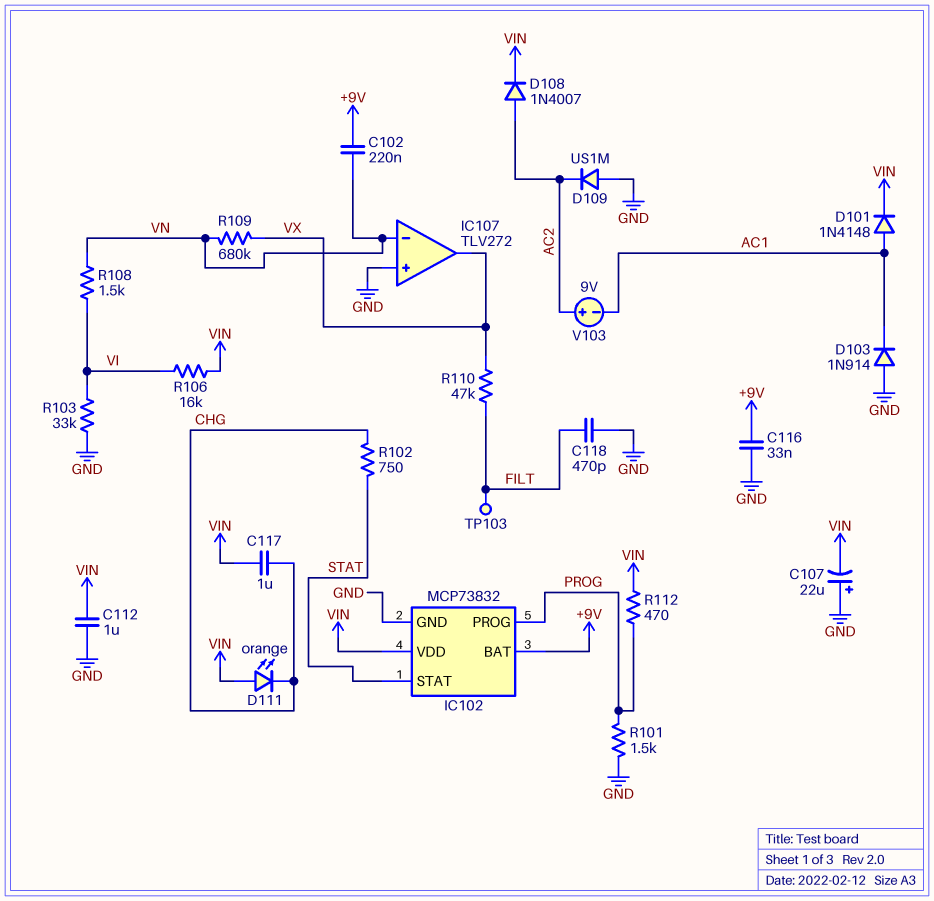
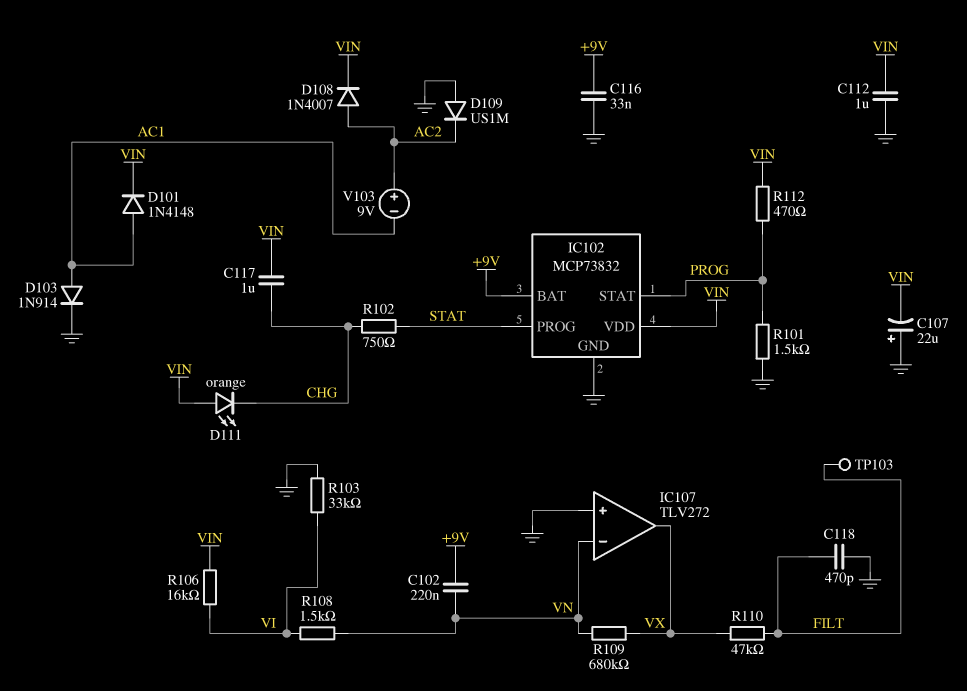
D103: diode 1N914 (A GND, K AC1) -> diode 1N914 (A AC1, K GND)
IC102 pin PROG: PROG -> STAT
IC102 pin STAT: STAT -> PROG

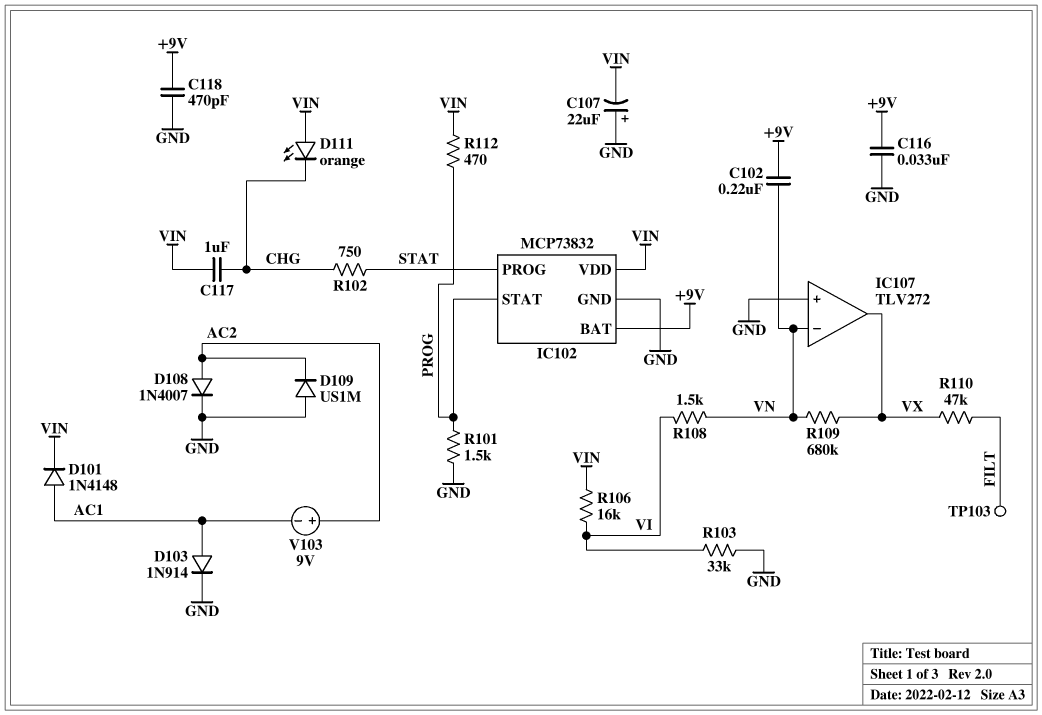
C112: 1uF (GND, VIN) -> none
C118: 470pF (FILT, GND) -> 470pF (+9V, GND)
D108: diode 1N4007 (A AC2, K VIN) -> diode 1N4007 (A AC2, K GND)

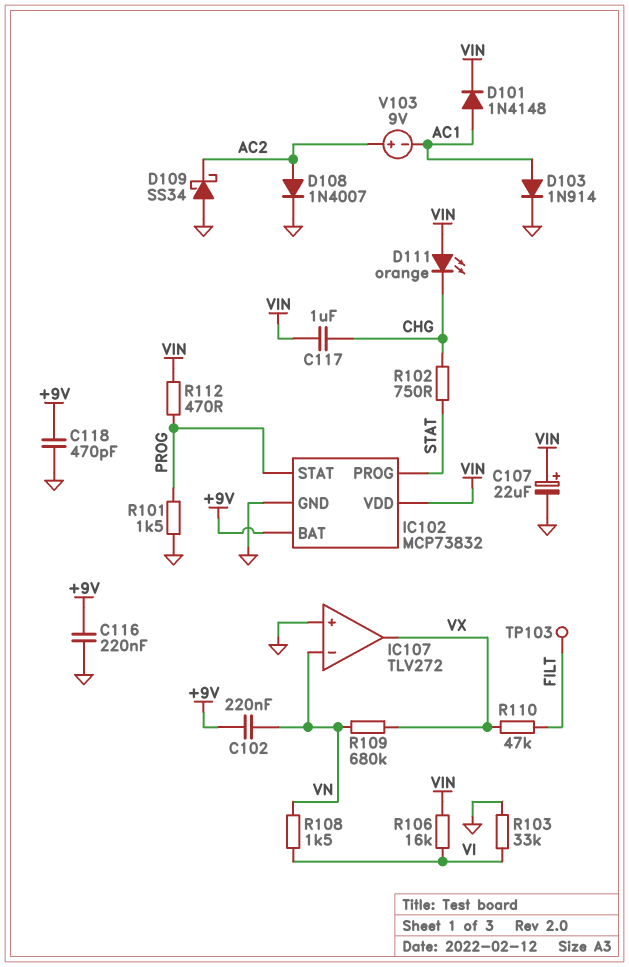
C107: 22uF (plus GND, minus VIN) -> 22uF (plus VIN, minus GND)
C116: 33nF (+9V, GND) -> 220nF (+9V, GND)
D109: diode US1M (A GND, K AC2) -> schottky SS34 (A GND, K AC2)

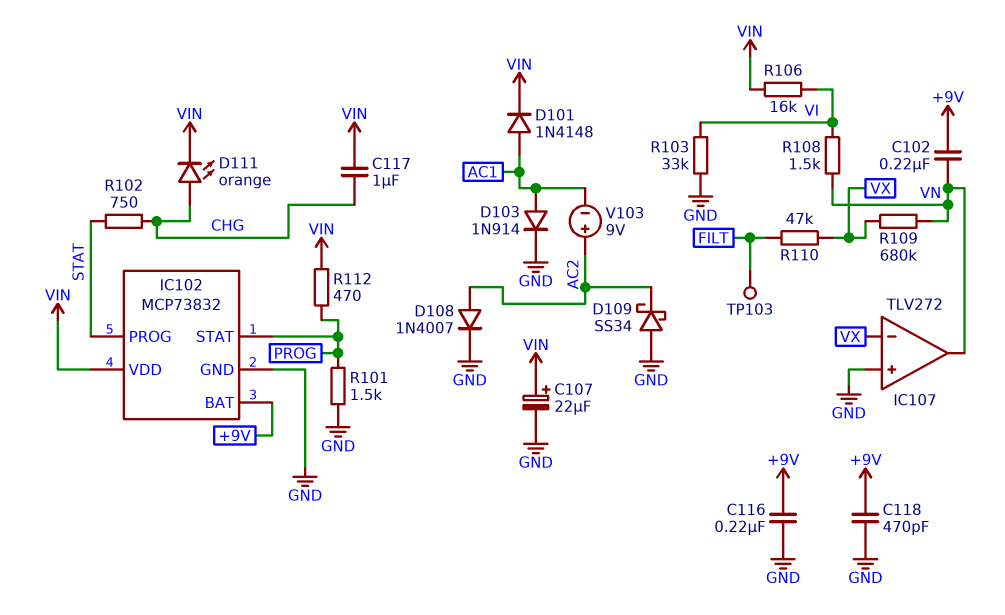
D111: LED orange (A VIN, K CHG) -> LED orange (A CHG, K VIN)
IC107 pin in-: VN -> VX
IC107 pin out: VX -> VN

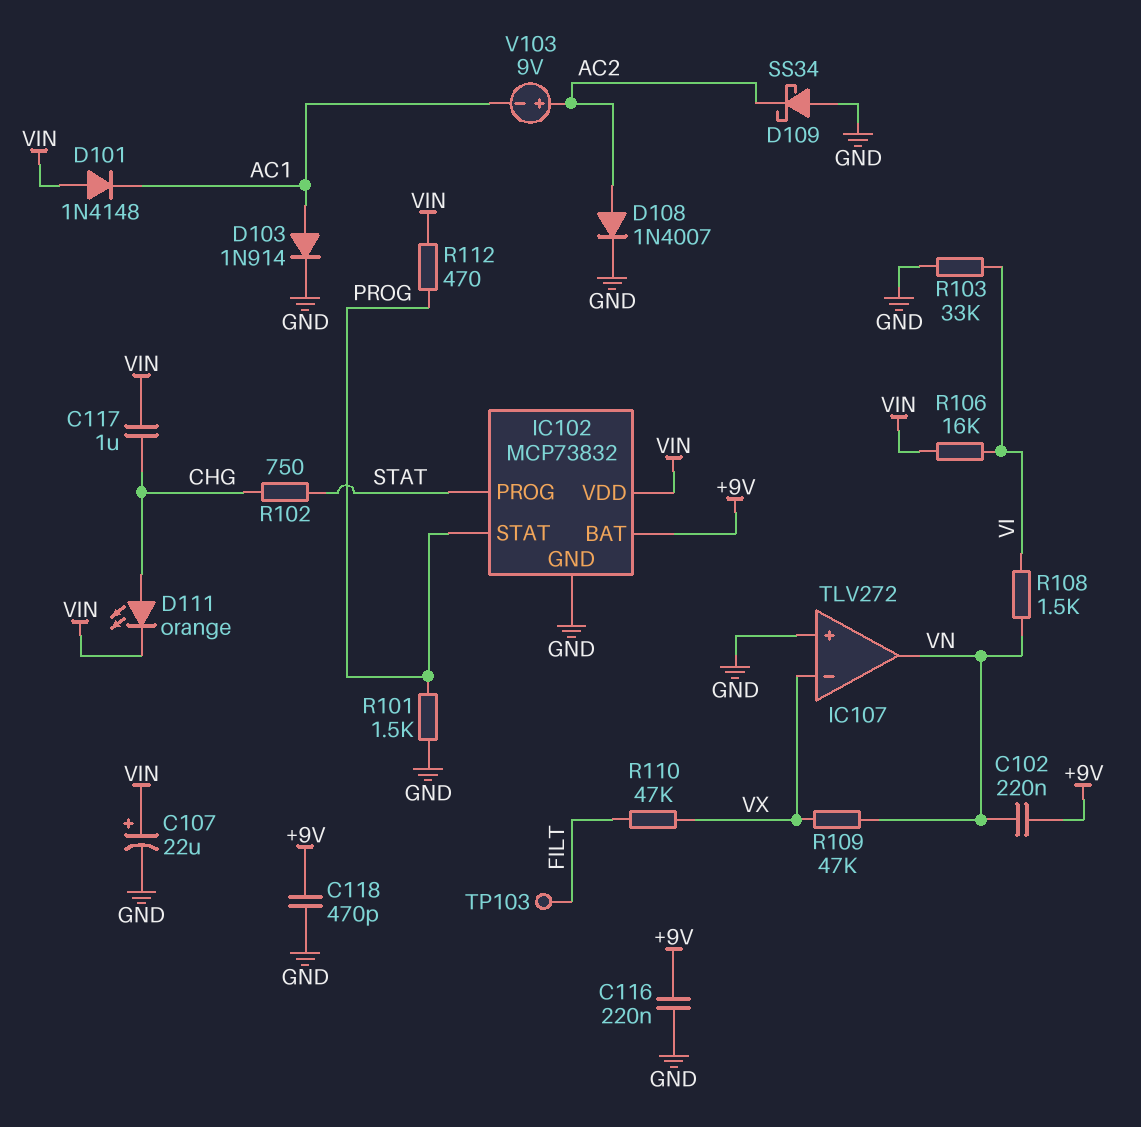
D101: diode 1N4148 (A AC1, K VIN) -> diode 1N4148 (A VIN, K AC1)
R109: 680k (VN, VX) -> 47k (VN, VX)

